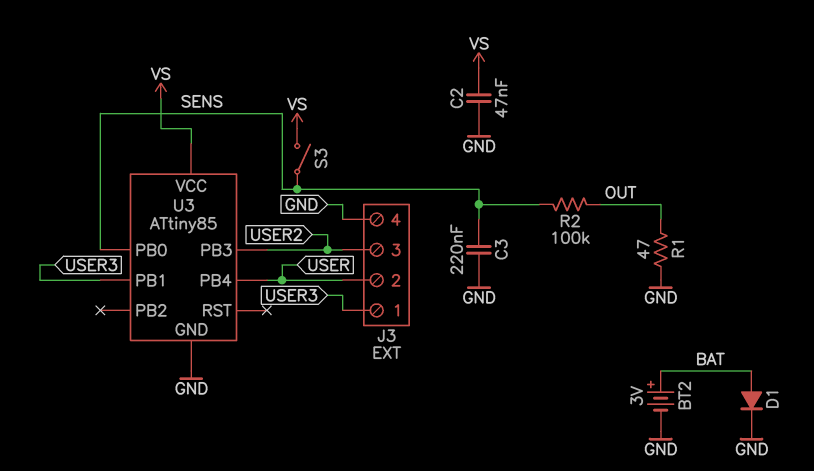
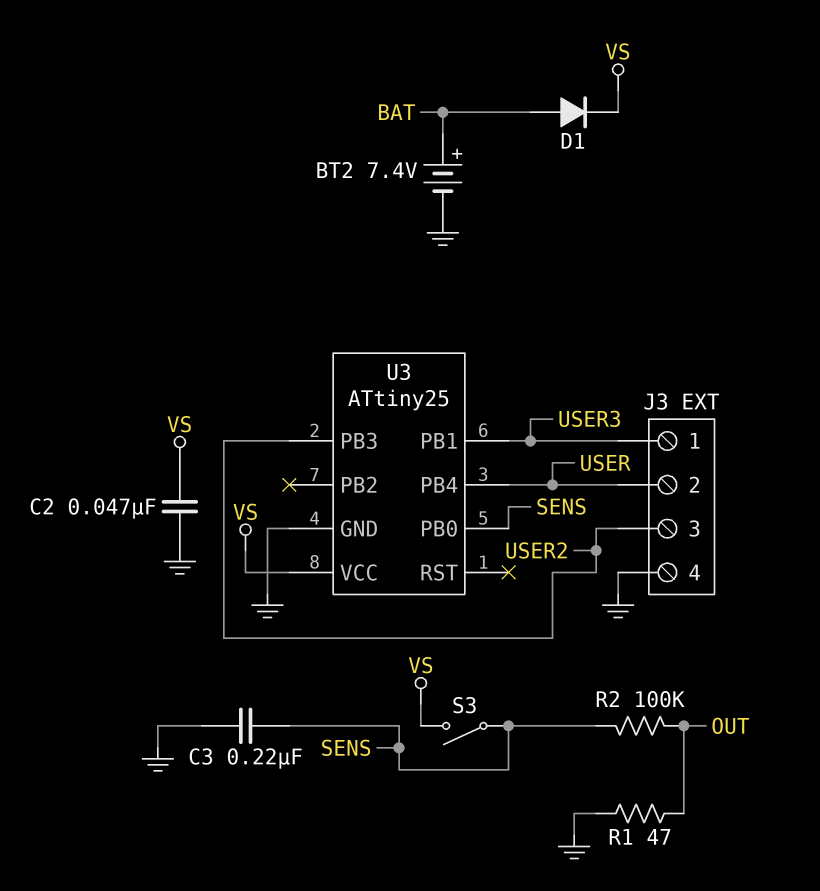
BT2: 3V (plus BAT, minus GND) -> 7.4V (plus BAT, minus GND)
D1: diode (A BAT, K GND) -> diode (A BAT, K VS)
U3: ATtiny85 -> ATtiny25

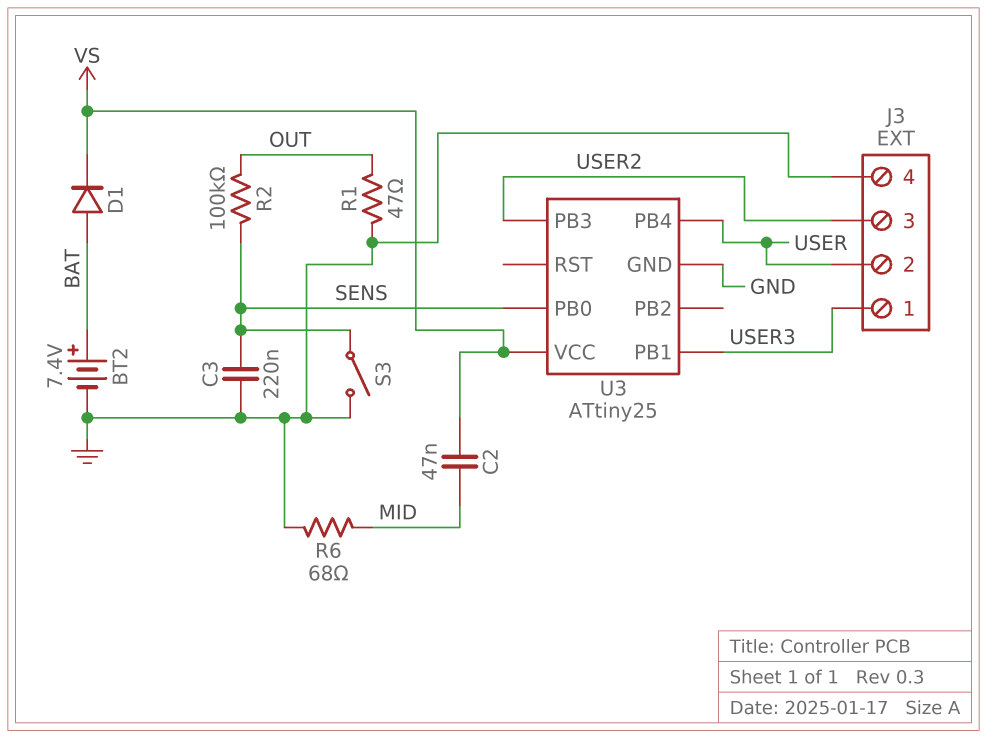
C2: 47nF (GND, VS) -> 47nF (MID, VS)
R6: none -> 68 (GND, MID)
S3: switch (SENS, VS) -> switch (GND, SENS)

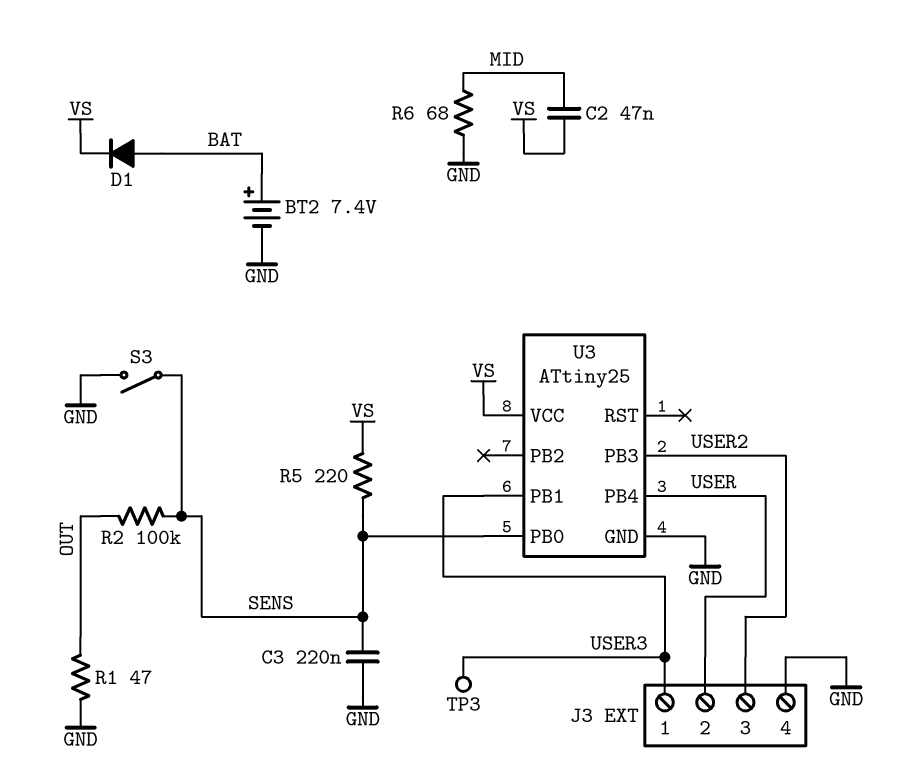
R5: none -> 220 (SENS, VS)
TP3: none -> test point (USER3)

